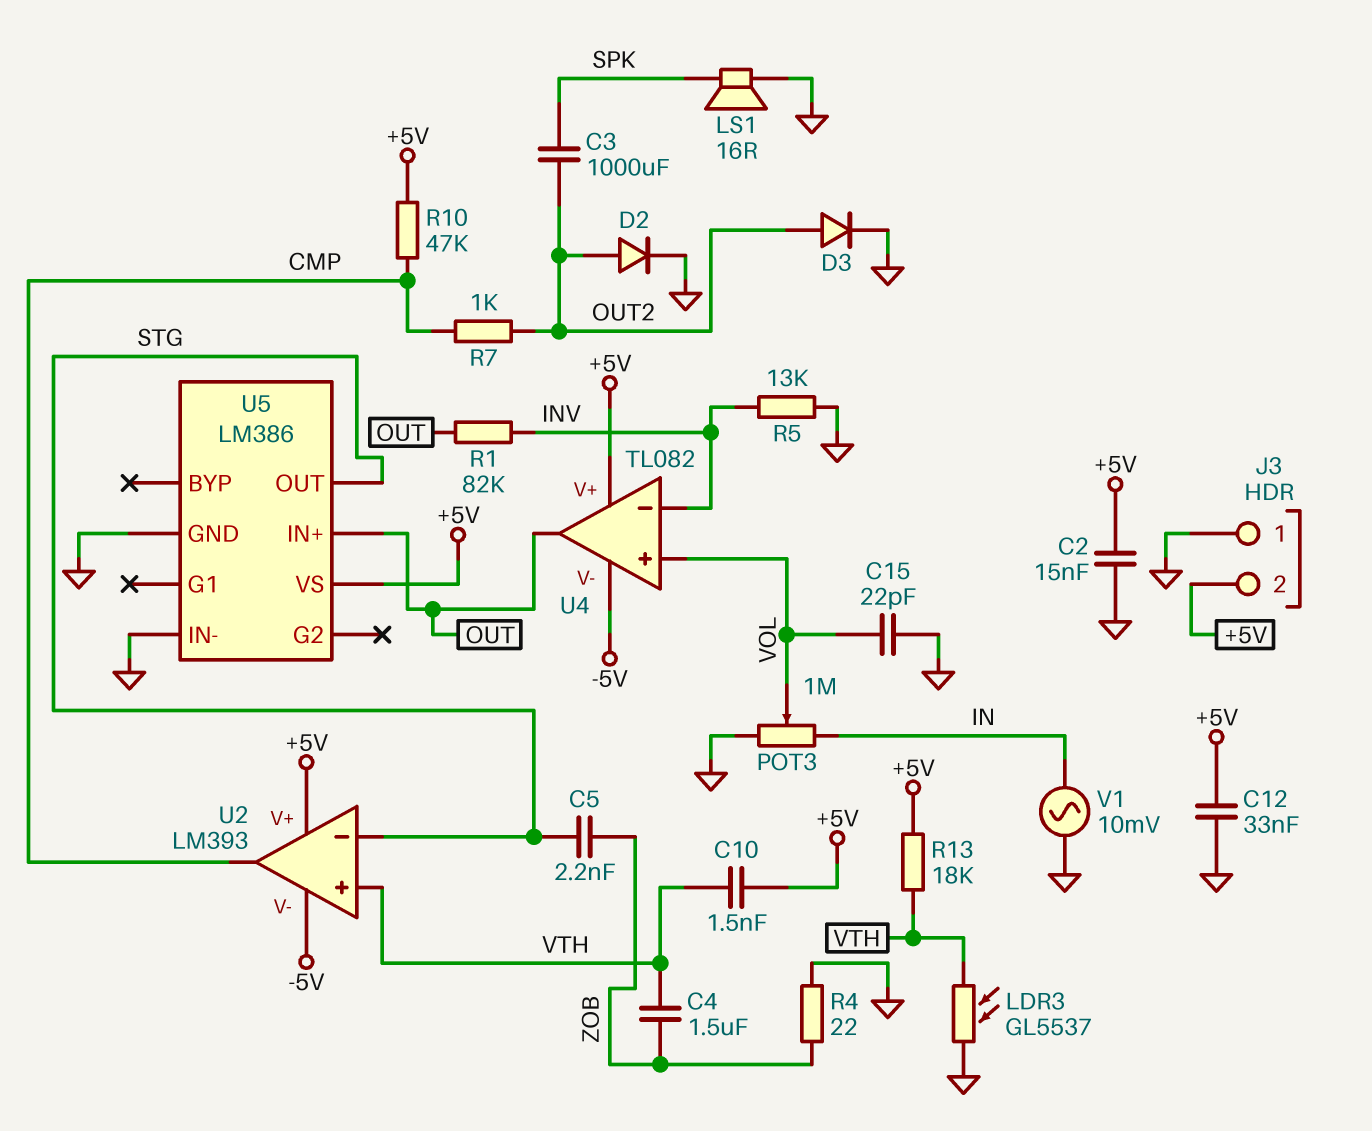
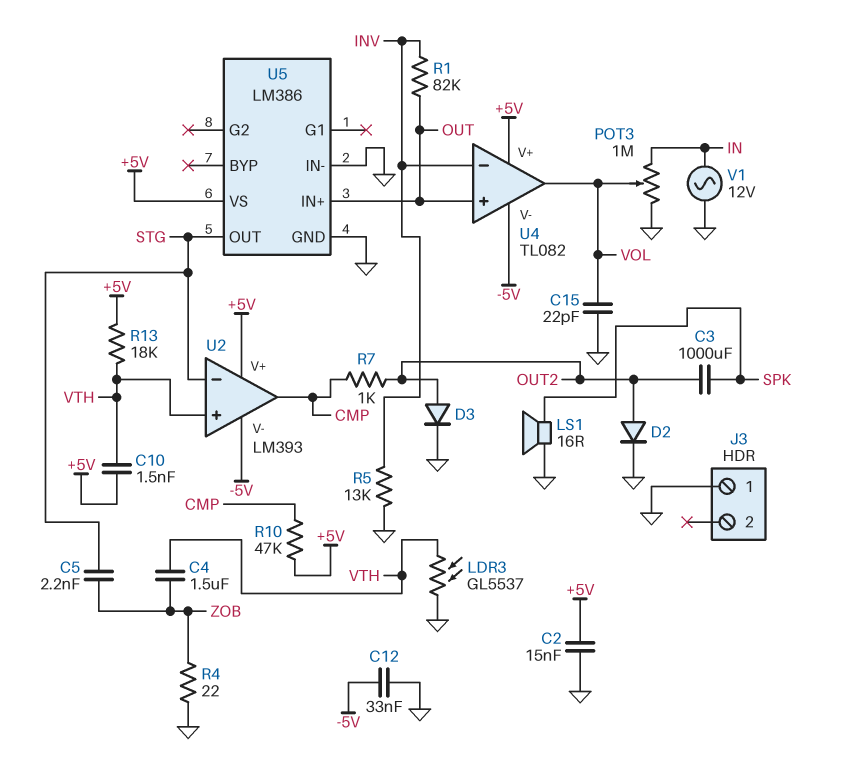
C12: 33nF (+5V, GND) -> 33nF (-5V, GND)
J3 pin 2: +5V -> none
U4 pin in+: VOL -> OUT
U4 pin out: OUT -> VOL
V1: AC 10mV (GND, IN) -> AC 12V (GND, IN)

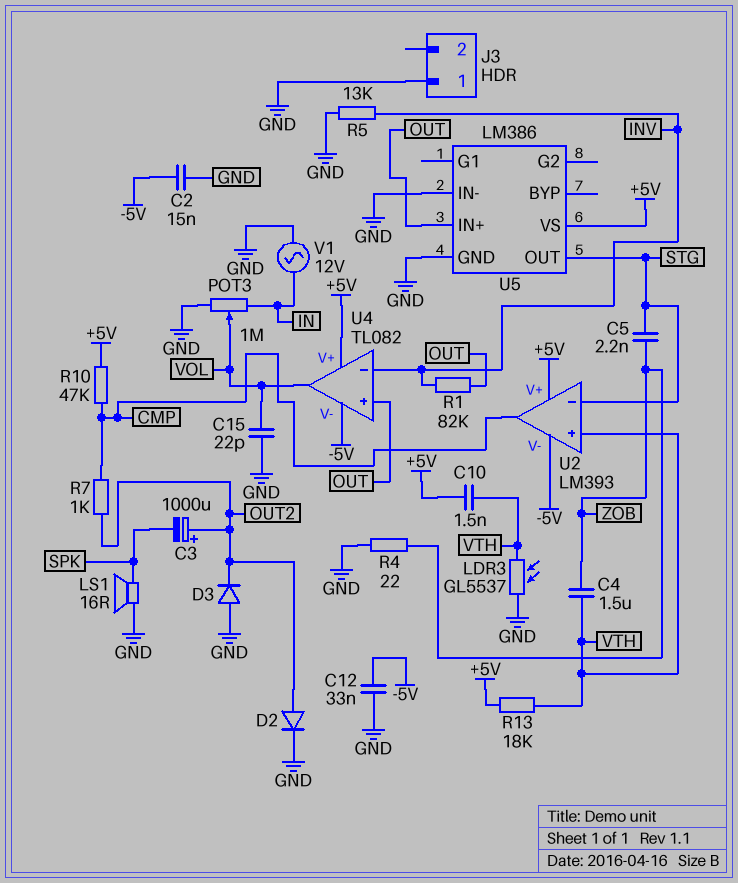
C2: 15nF (+5V, GND) -> 15nF (-5V, GND)
C3: 1000uF (OUT2, SPK) -> 1000uF (plus OUT2, minus SPK)
D3: diode (A OUT2, K GND) -> diode (A GND, K OUT2)

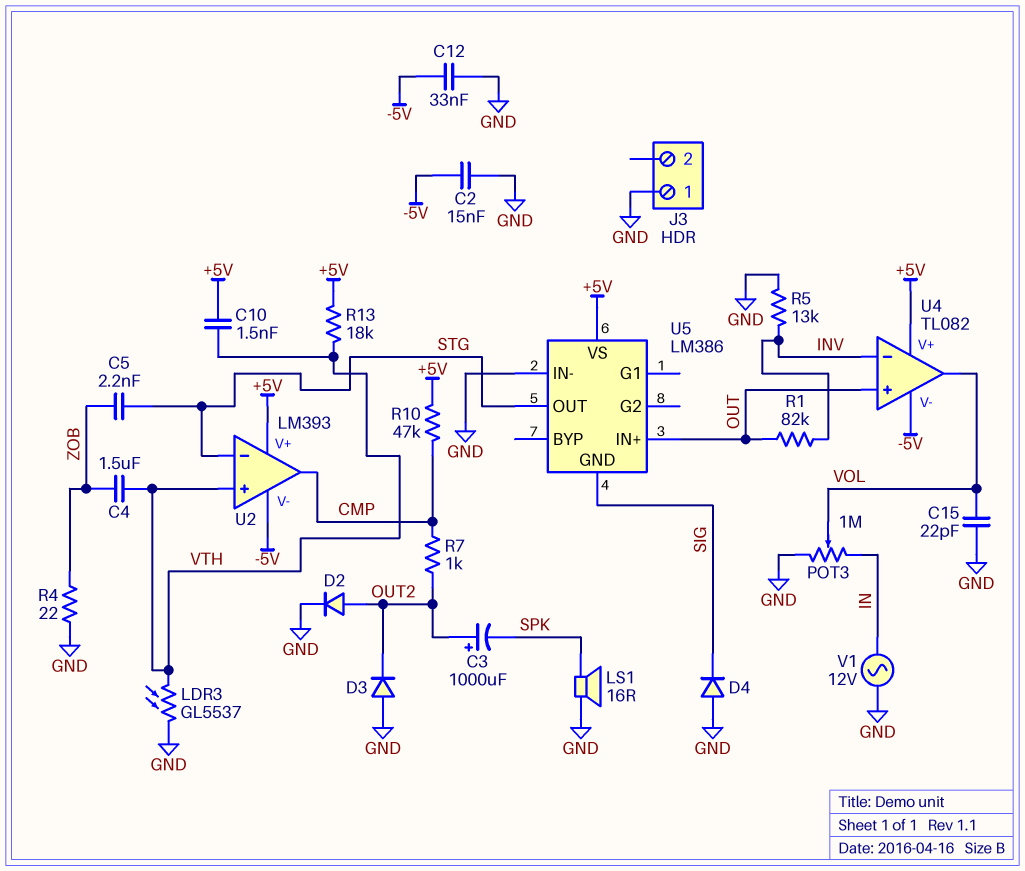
D4: none -> diode (A GND, K SIG)
U5 pin GND: GND -> SIG

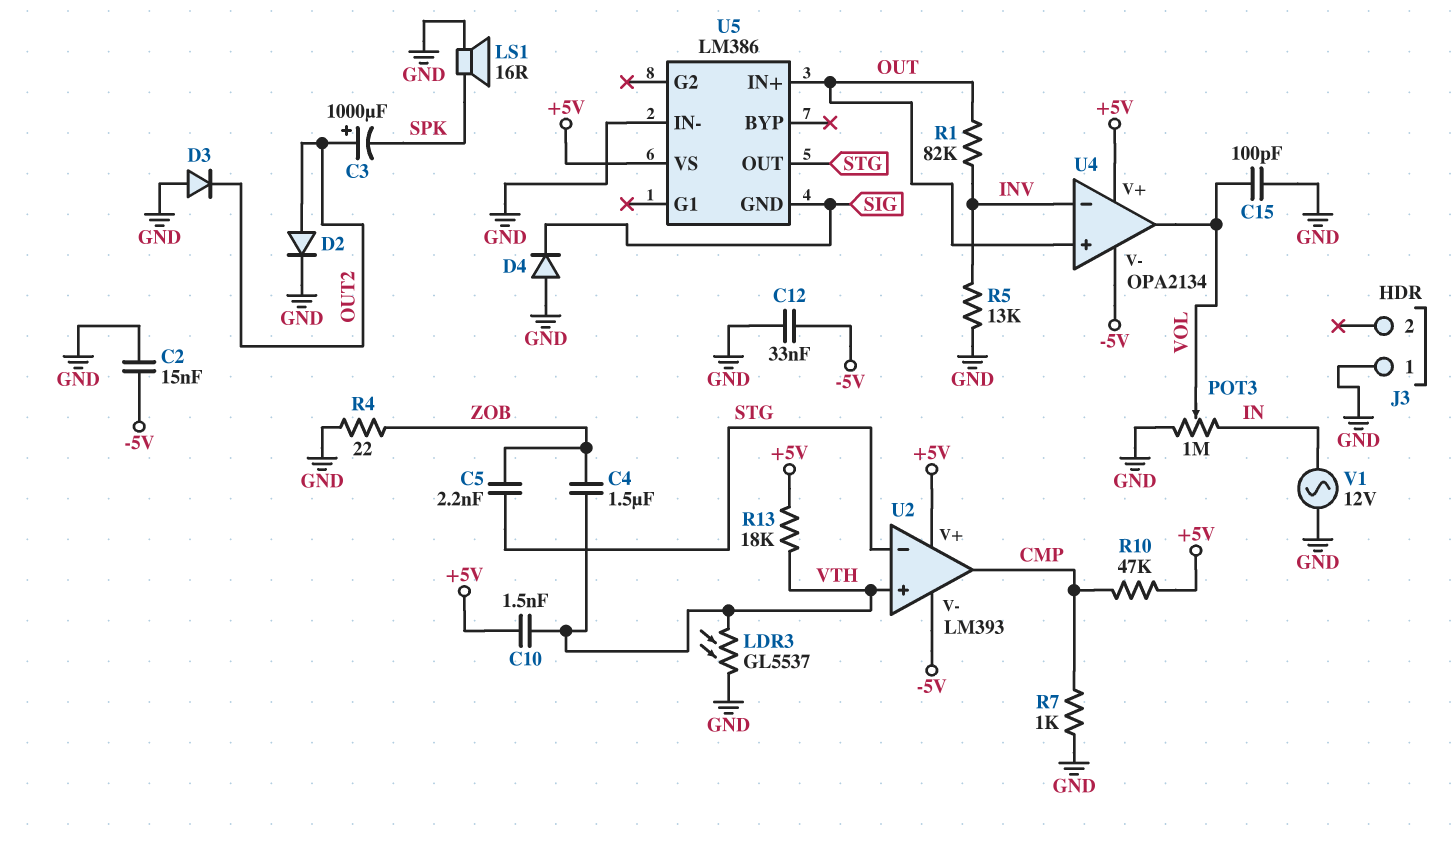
C15: 22pF (GND, VOL) -> 100pF (GND, VOL)
R7: 1k (CMP, OUT2) -> 1k (CMP, GND)
U4: TL082 -> OPA2134

